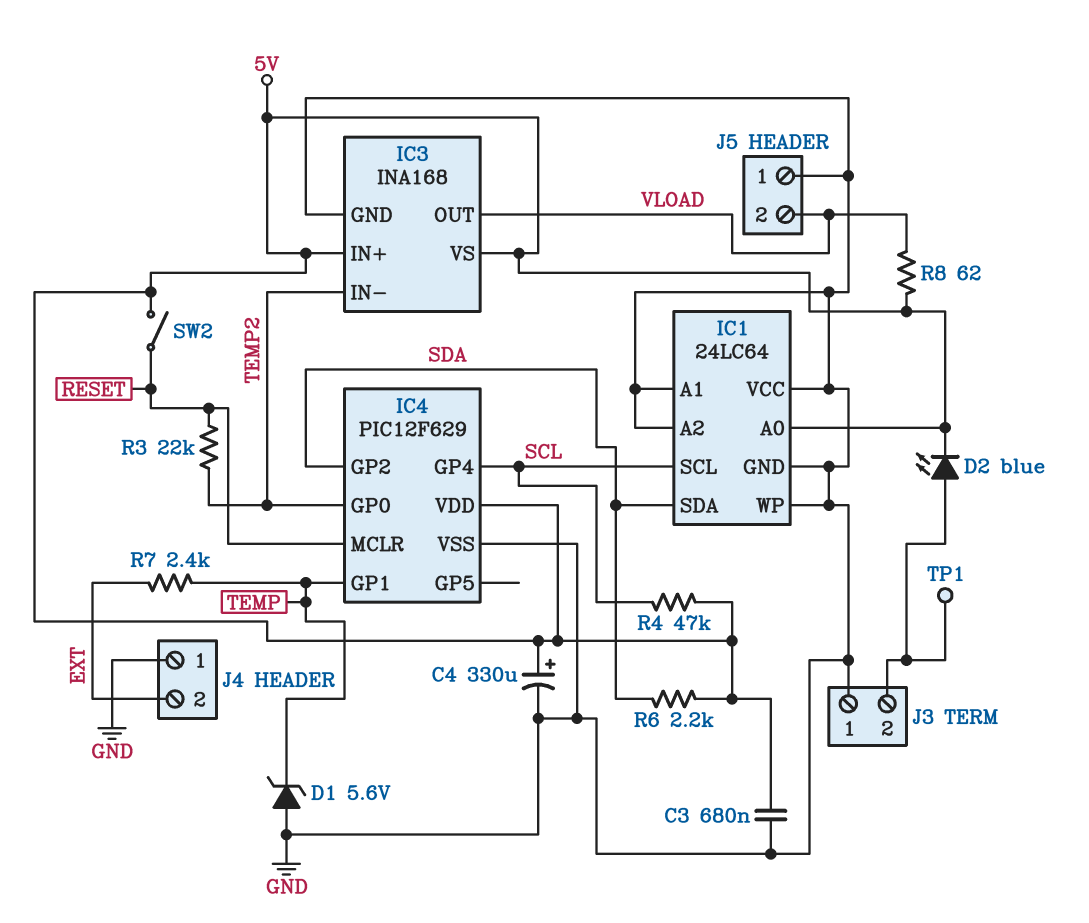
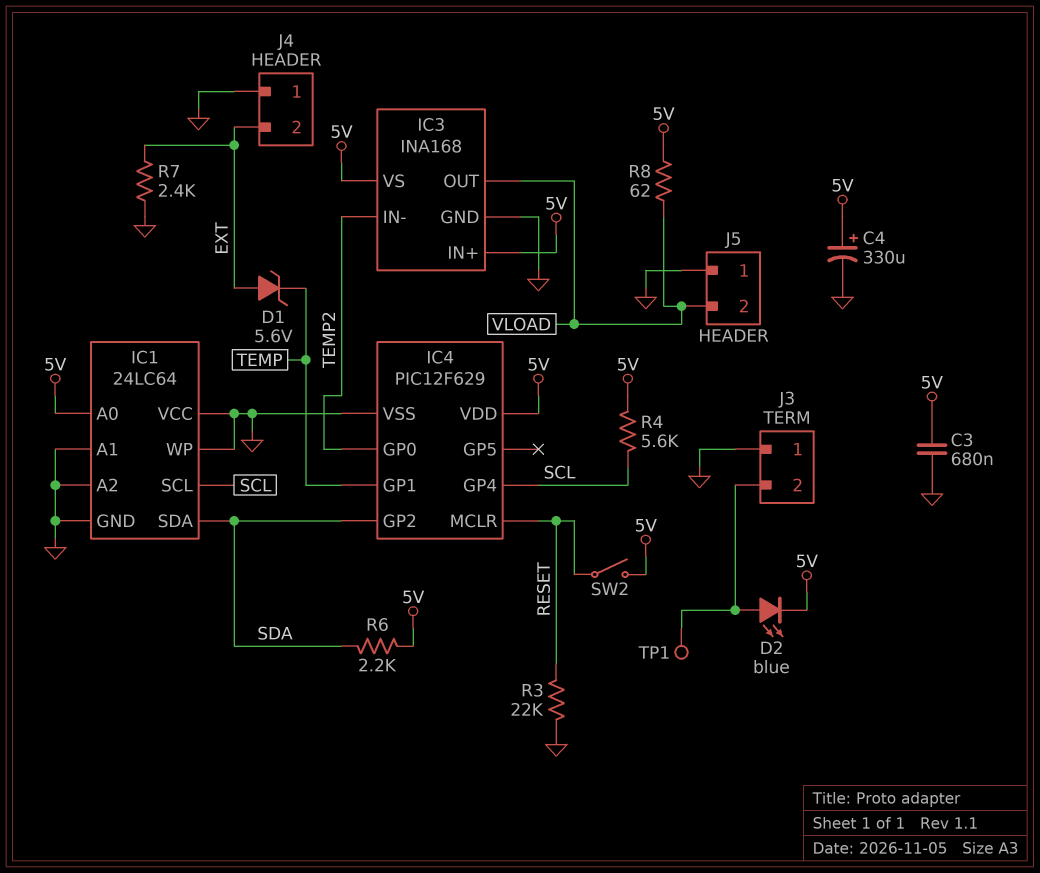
D1: zener 5.6V (A GND, K TEMP) -> zener 5.6V (A EXT, K TEMP)
R3: 22k (RESET, TEMP2) -> 22k (GND, RESET)
R4: 47k (5V, SCL) -> 5.6k (5V, SCL)
R7: 2.4k (EXT, TEMP) -> 2.4k (EXT, GND)

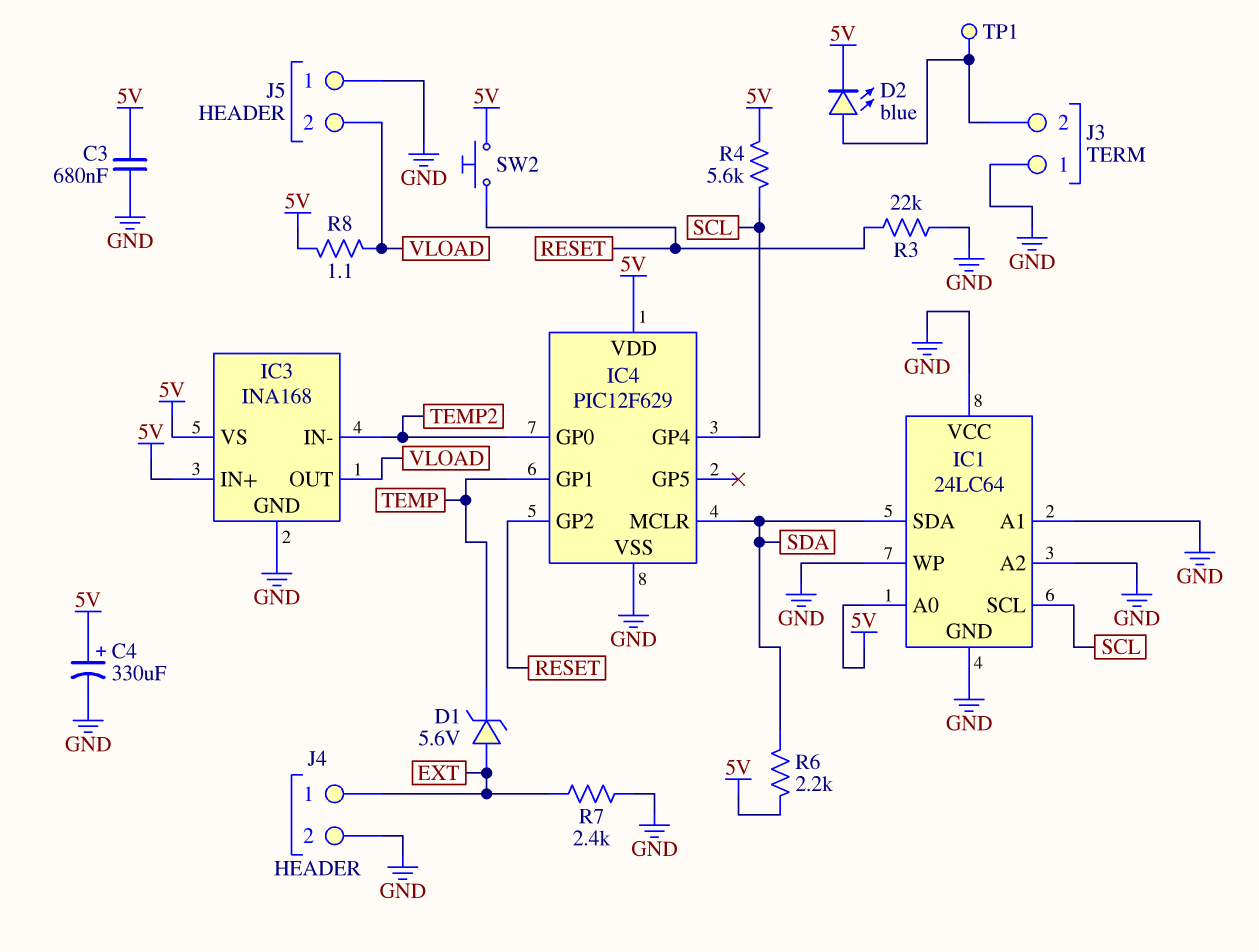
IC4 pin GP2: SDA -> RESET
IC4 pin MCLR: RESET -> SDA
J4 pin 1: GND -> EXT
J4 pin 2: EXT -> GND
R8: 62 (5V, VLOAD) -> 1.1 (5V, VLOAD)
SW2: switch (5V, RESET) -> button (5V, RESET)

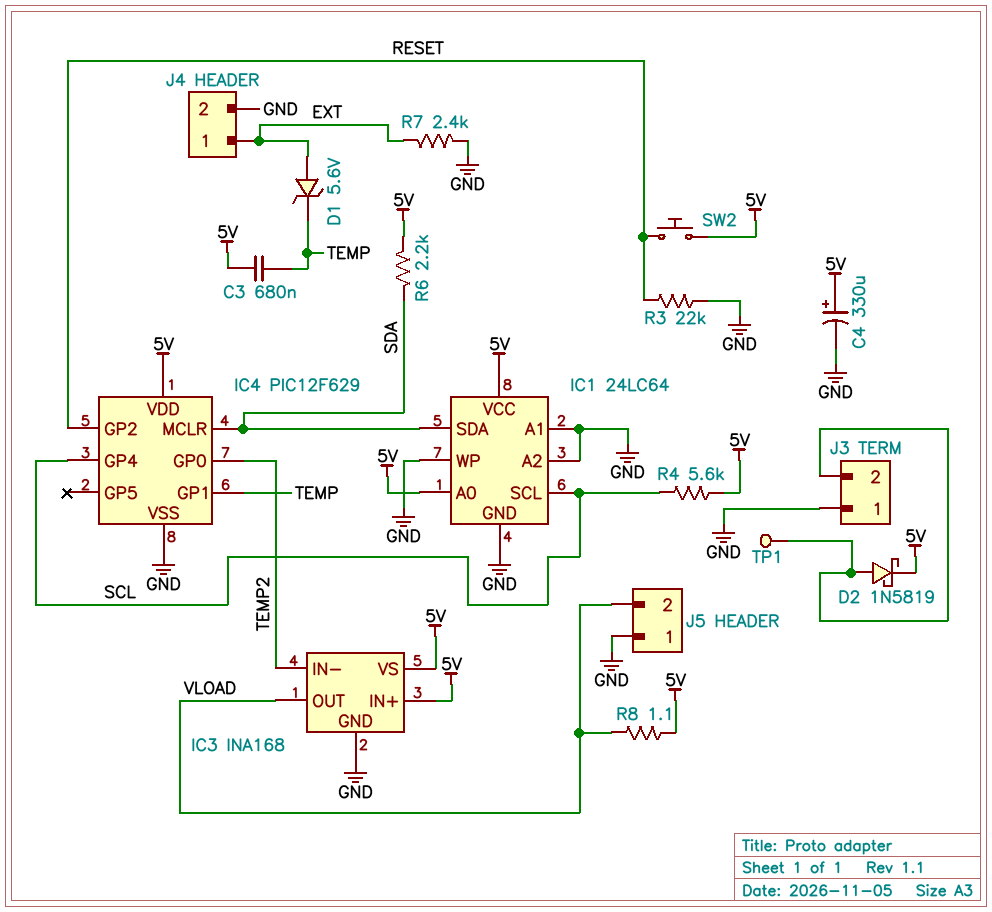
C3: 680nF (5V, GND) -> 680nF (5V, TEMP)
D2: LED blue (A J3/2, K 5V) -> schottky 1N5819 (A J3/2, K 5V)
IC1 pin VCC: GND -> 5V

